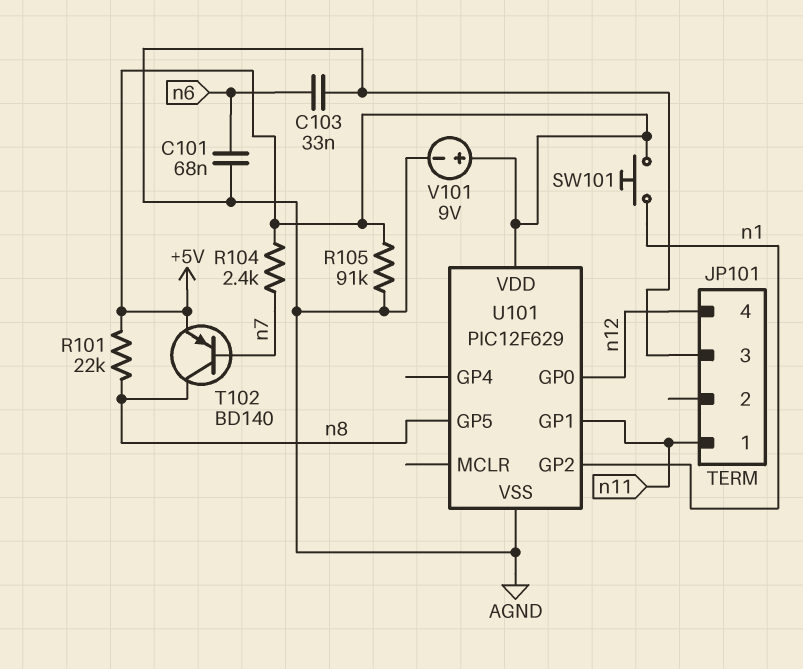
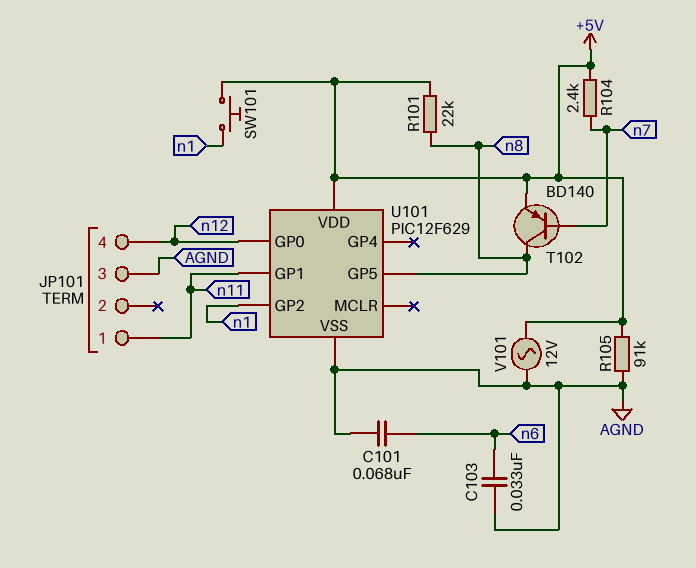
V101: 9V (plus +5V, minus AGND) -> AC 12V (+5V, AGND)

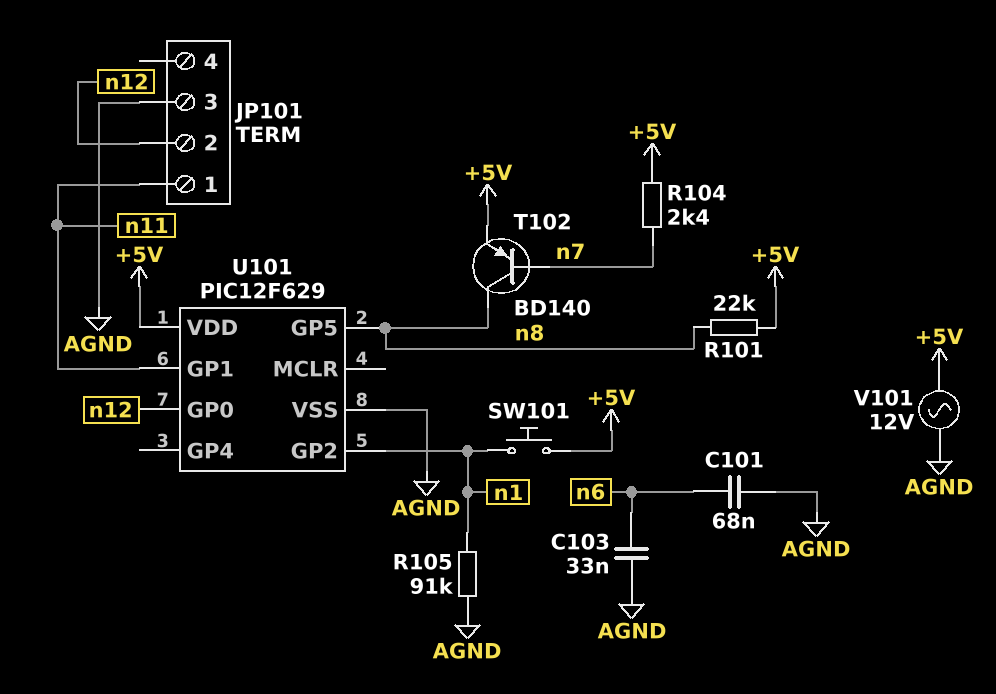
JP101 pin 2: none -> n12
JP101 pin 4: n12 -> none
R105: 91k (+5V, AGND) -> 91k (AGND, n1)

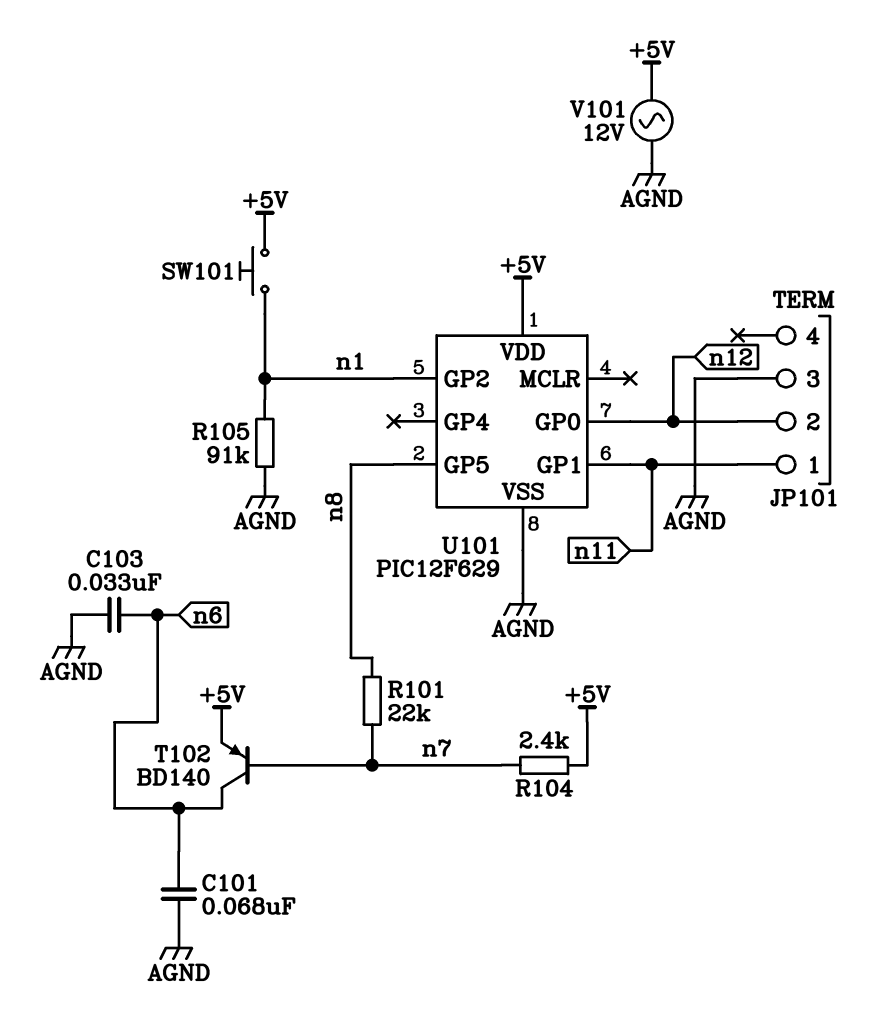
R101: 22k (+5V, n8) -> 22k (n7, n8)
T102: PNP BD140 (B n7, C n8, E +5V) -> PNP BD140 (B n7, C n6, E +5V)

